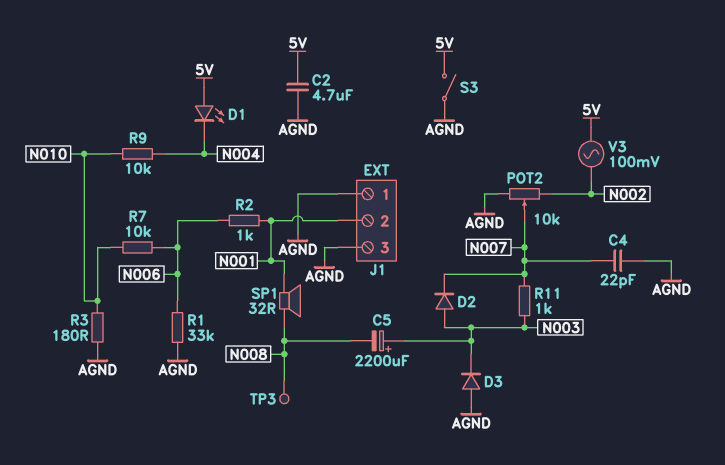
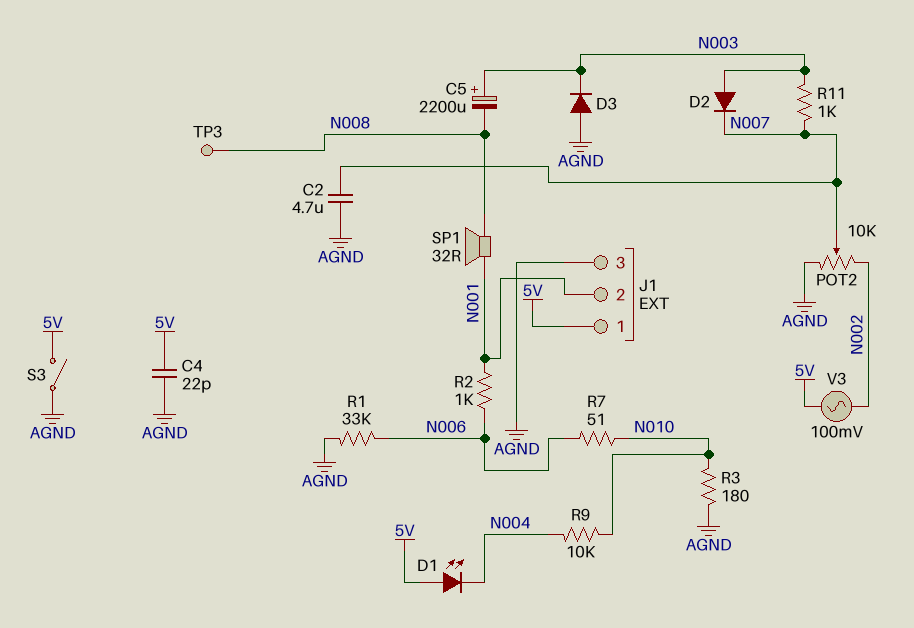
C2: 4.7uF (5V, AGND) -> 4.7uF (AGND, N007)
C4: 22pF (AGND, N007) -> 22pF (5V, AGND)
J1 pin 1: AGND -> 5V
R7: 10k (N006, N010) -> 51 (N006, N010)

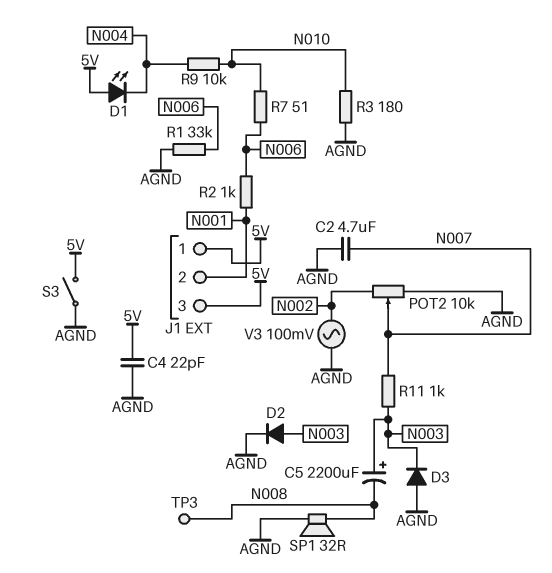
D2: diode (A N003, K N007) -> diode (A N003, K AGND)
J1 pin 3: AGND -> 5V
SP1: speaker 32R (N001, N008) -> speaker 32R (AGND, N008)
V3: AC 100mV (5V, N002) -> AC 100mV (AGND, N002)

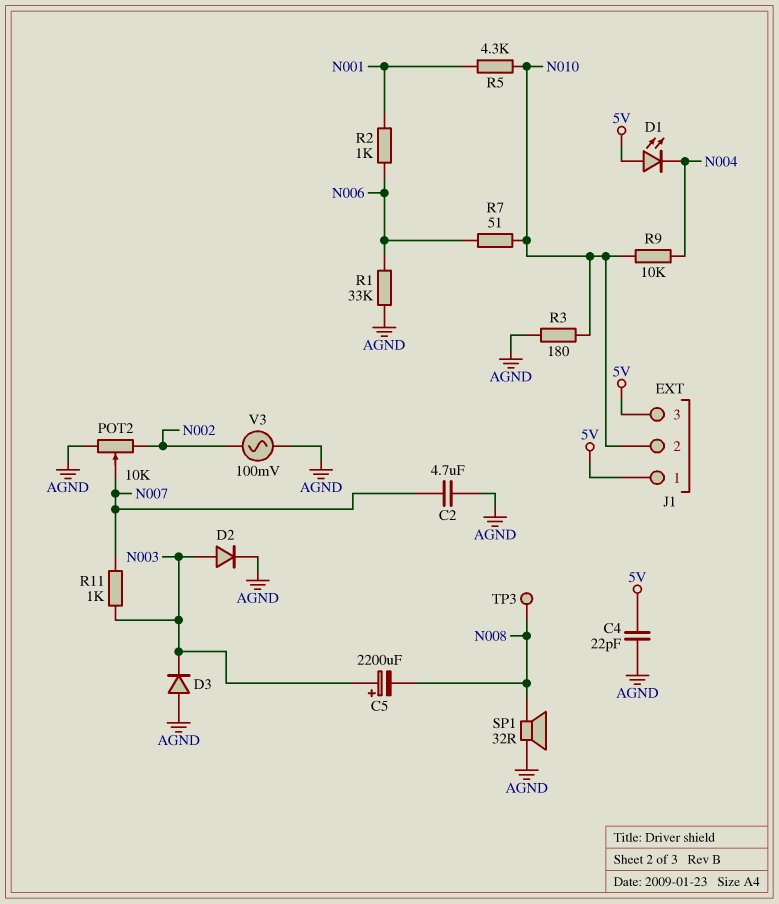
J1 pin 2: N001 -> N010
R5: none -> 4.3k (N001, N010)
S3: switch (5V, AGND) -> none

